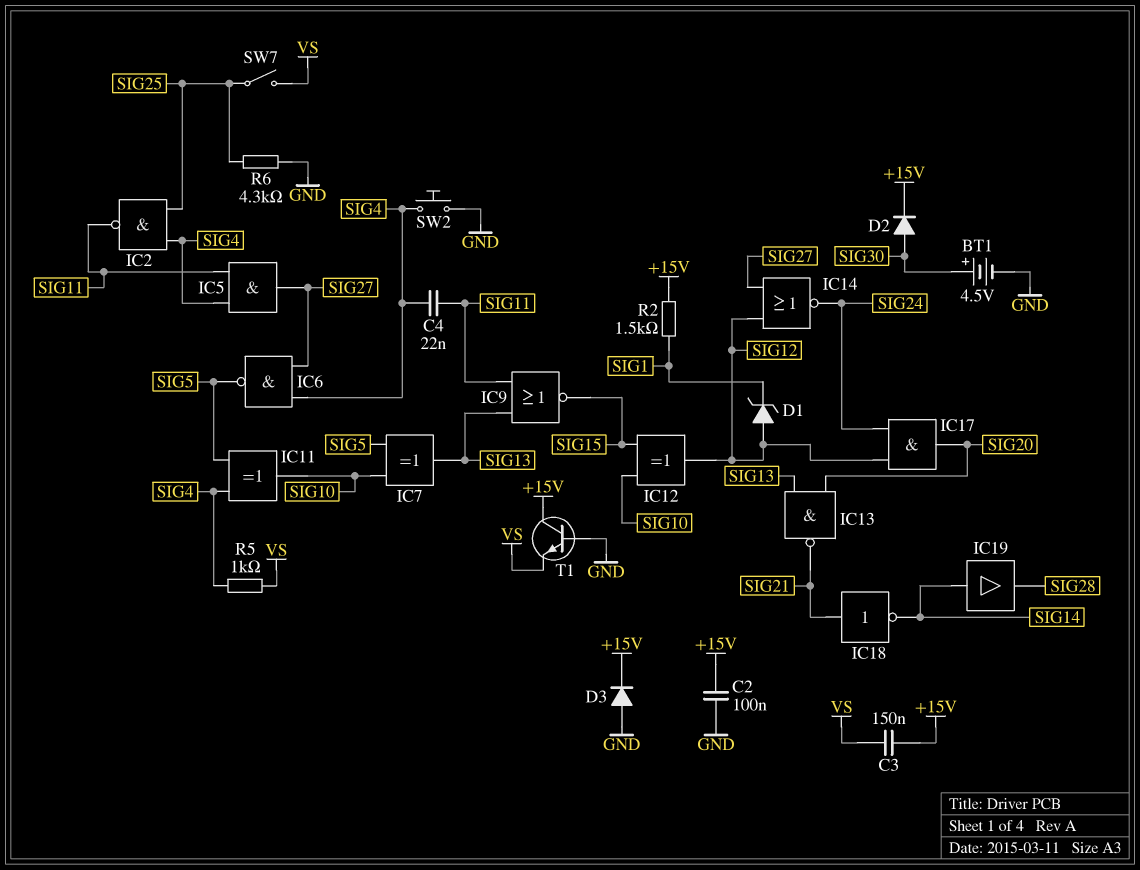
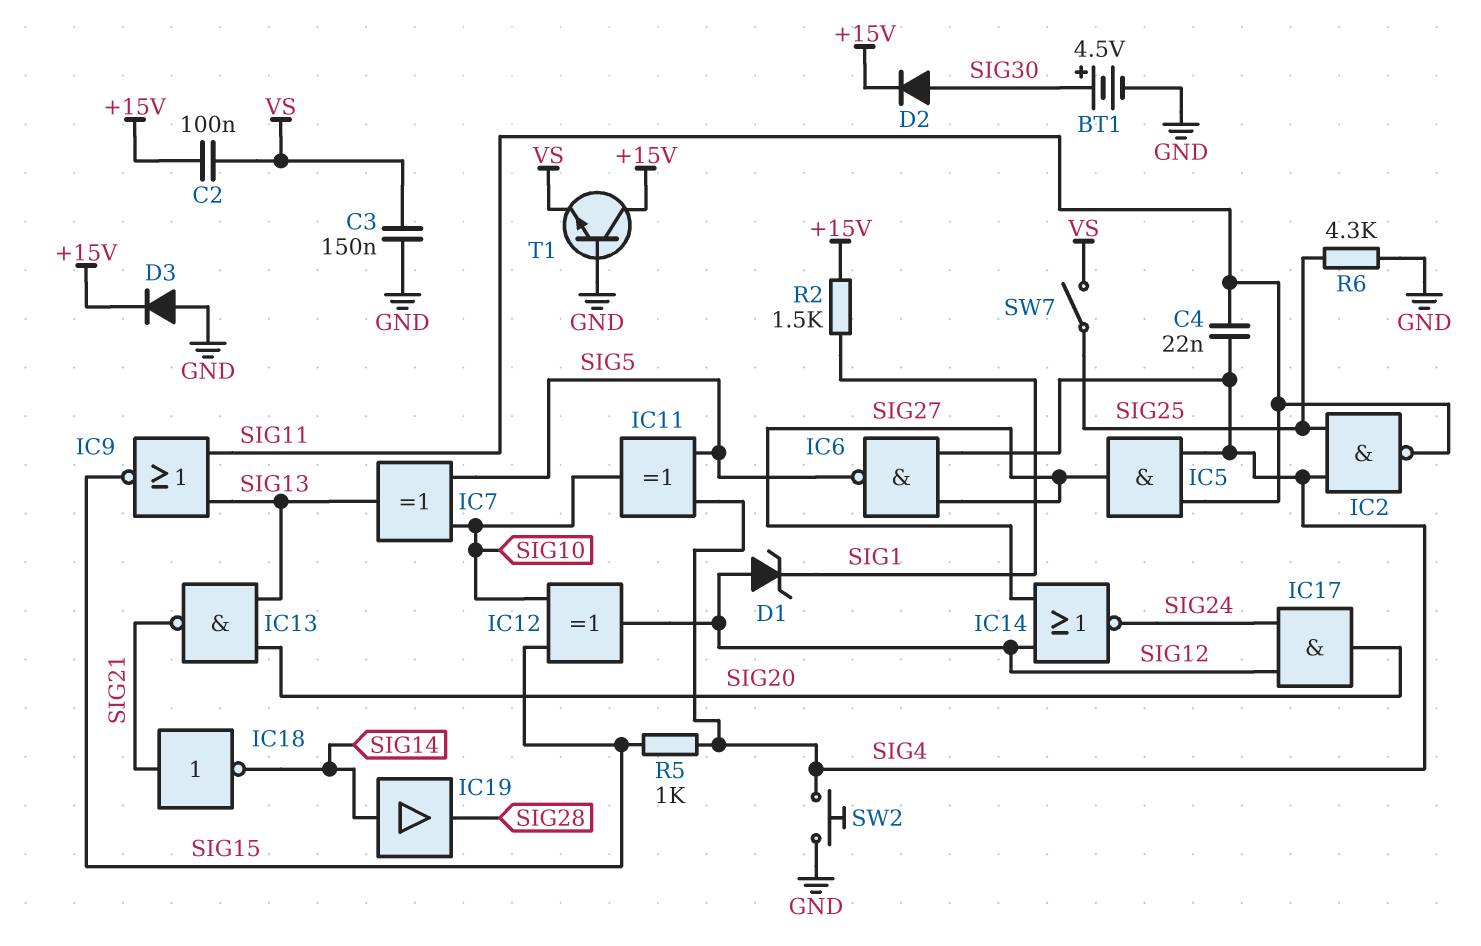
C2: 100nF (+15V, GND) -> 100nF (+15V, VS)
C3: 150nF (+15V, VS) -> 150nF (GND, VS)
R5: 1k (SIG4, VS) -> 1k (SIG4, SIG15)

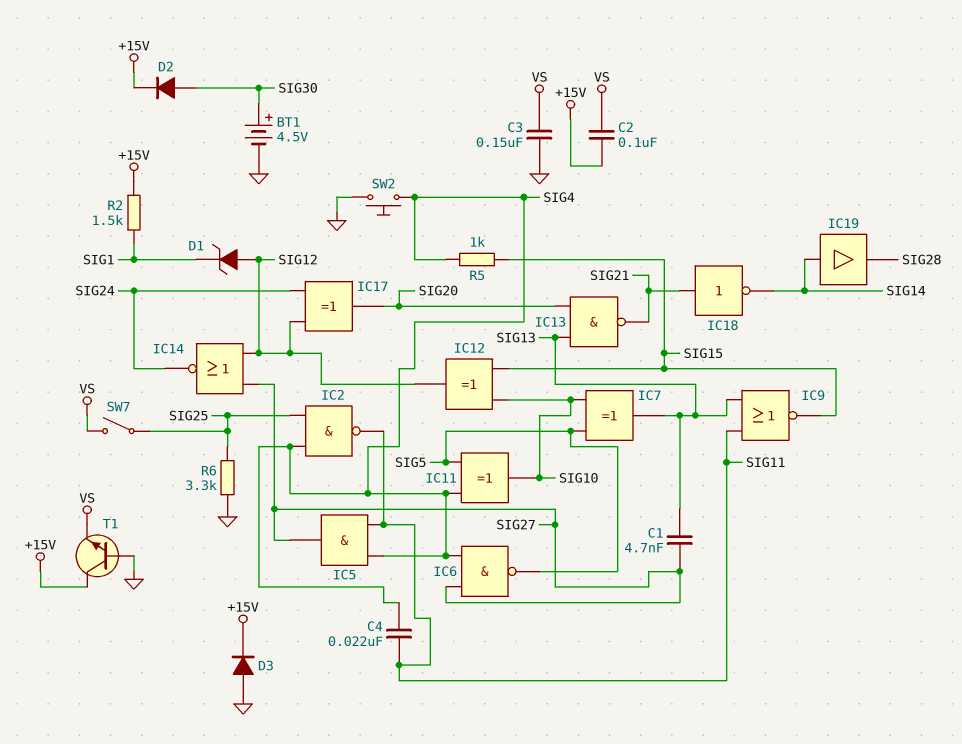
C1: none -> 4.7nF (SIG13, SIG27)
IC17: AND (in SIG12, in SIG24, out SIG20) -> XOR (in SIG12, in SIG24, out SIG20)
R6: 4.3k (GND, SIG25) -> 3.3k (GND, SIG25)

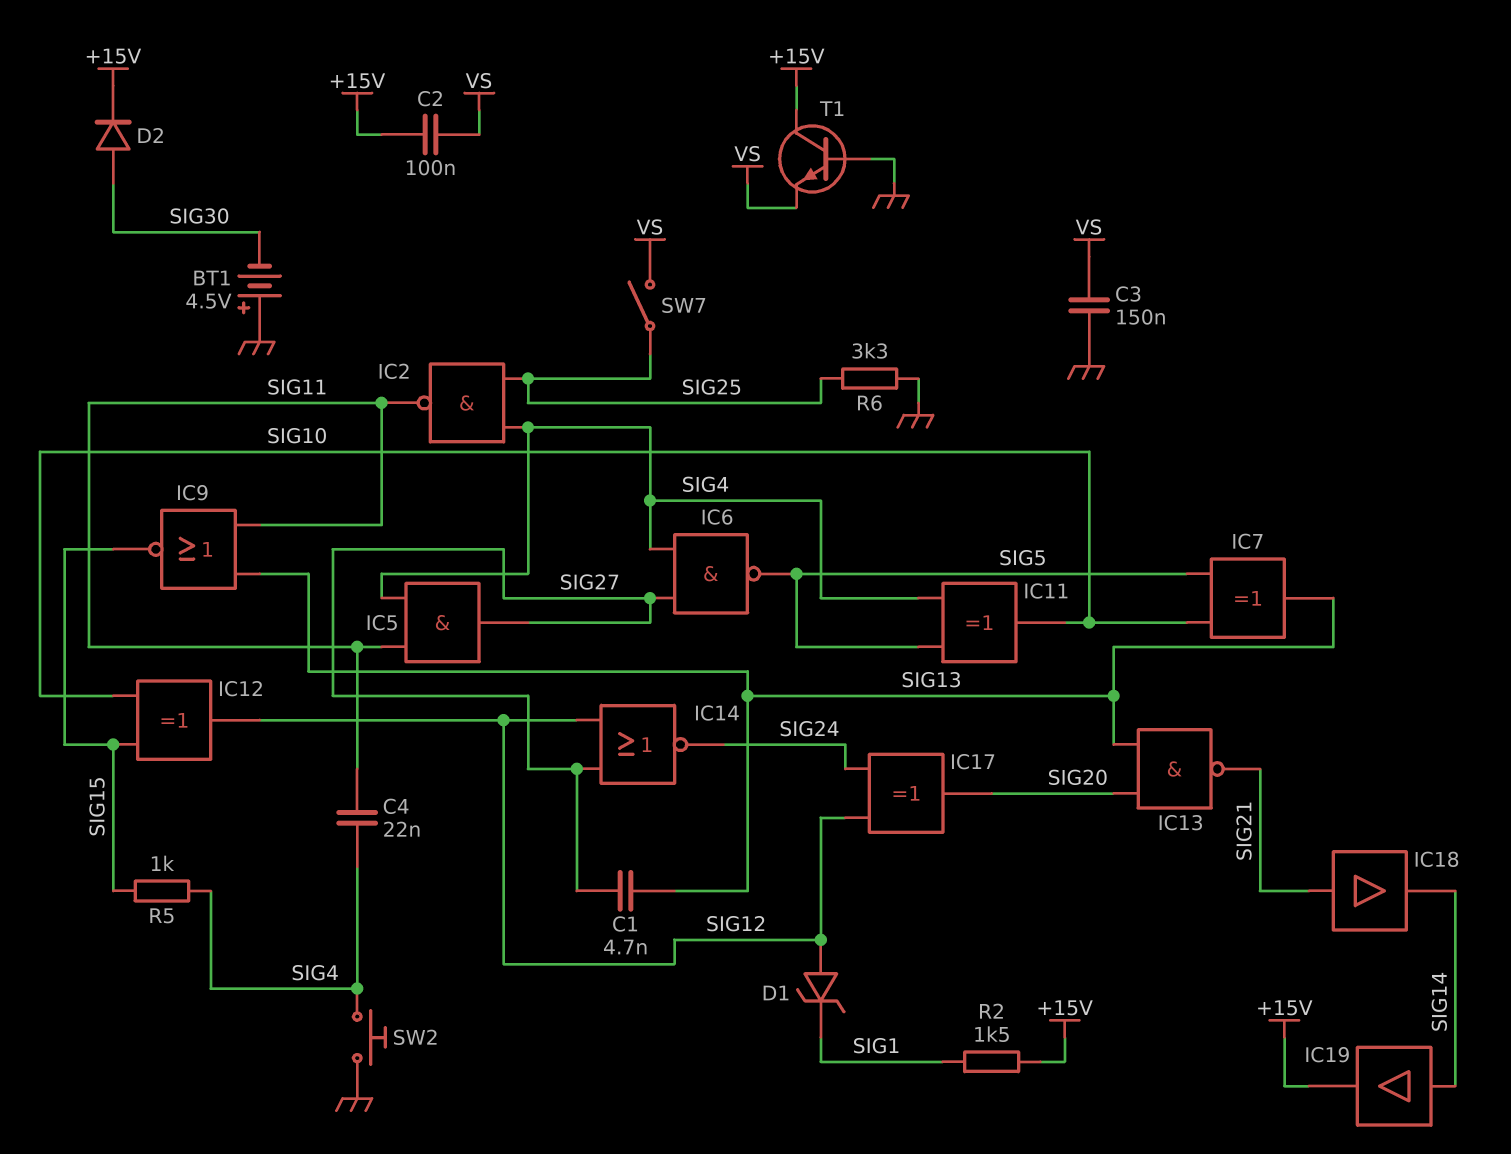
BT1: 4.5V (plus SIG30, minus GND) -> 4.5V (plus GND, minus SIG30)
D3: diode (A GND, K +15V) -> none
IC18: NOT (in SIG21, out SIG14) -> buffer (in SIG21, out SIG14)
IC19: buffer (in SIG14, out SIG28) -> buffer (in SIG14, out +15V)

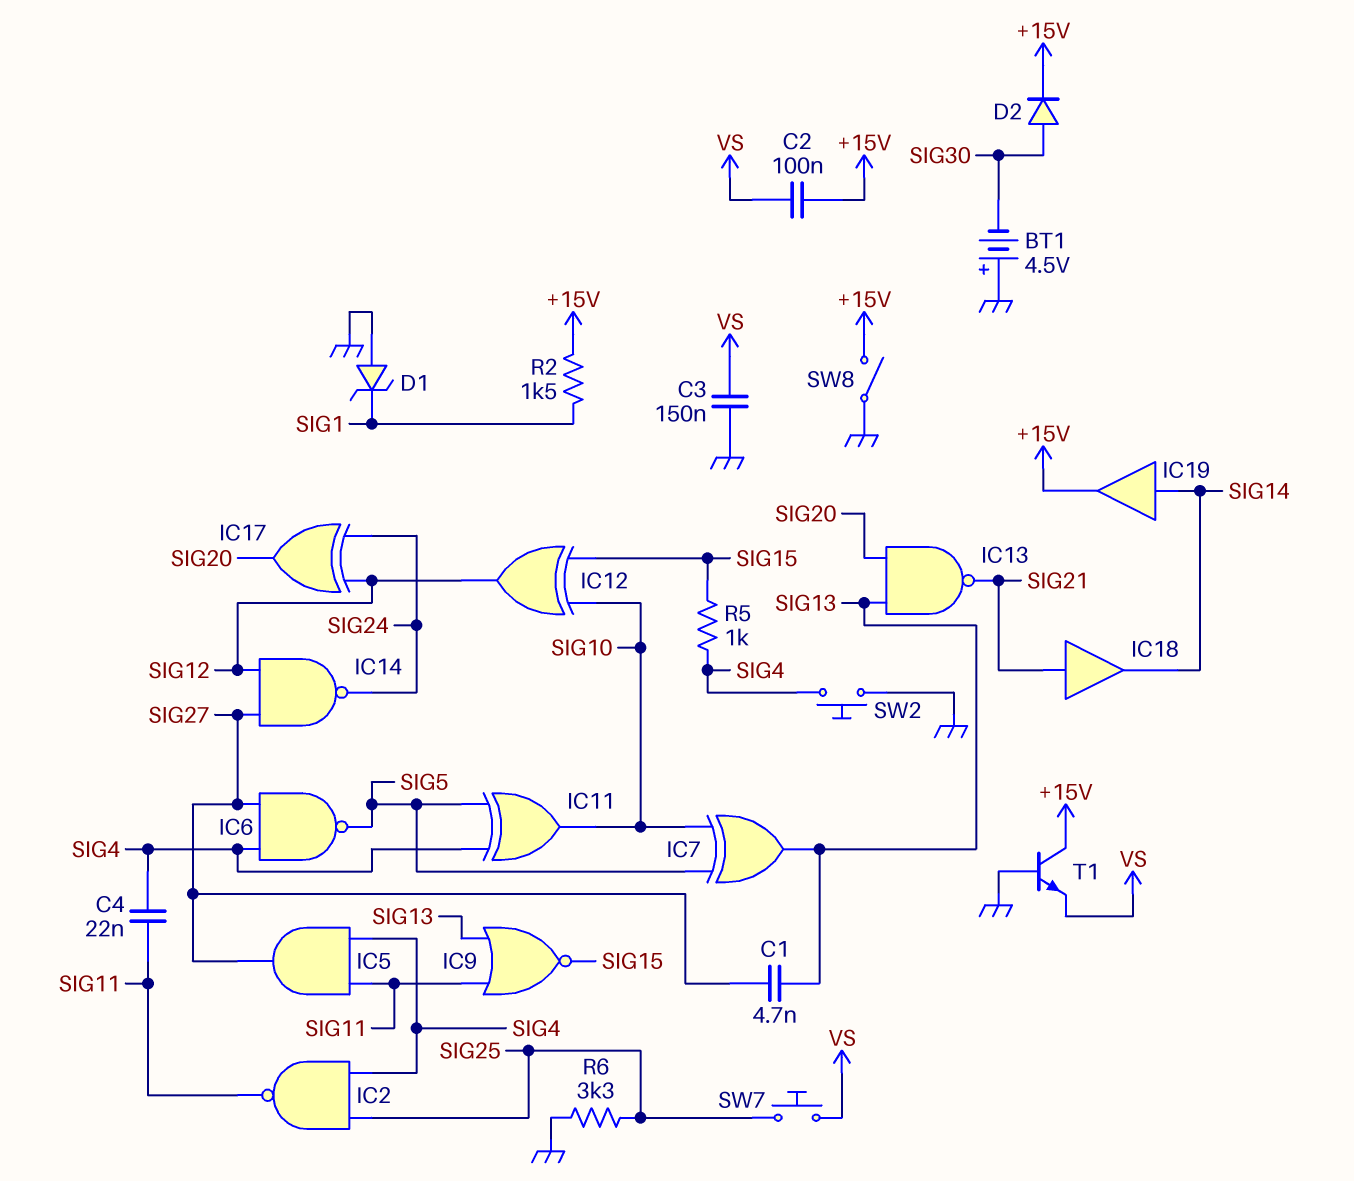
D1: zener (A SIG12, K SIG1) -> zener (A GND, K SIG1)
IC14: NOR (in SIG12, in SIG27, out SIG24) -> NAND (in SIG12, in SIG27, out SIG24)
SW7: switch (SIG25, VS) -> button (SIG25, VS)
SW8: none -> switch (+15V, GND)

